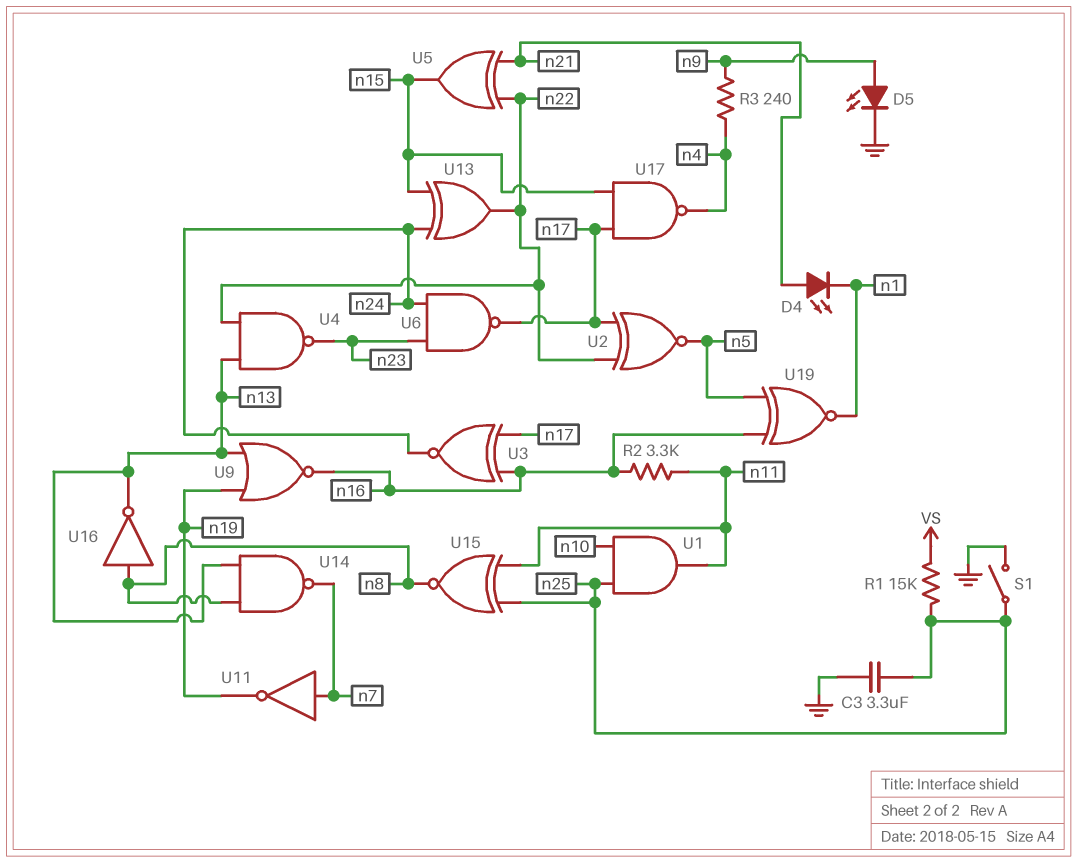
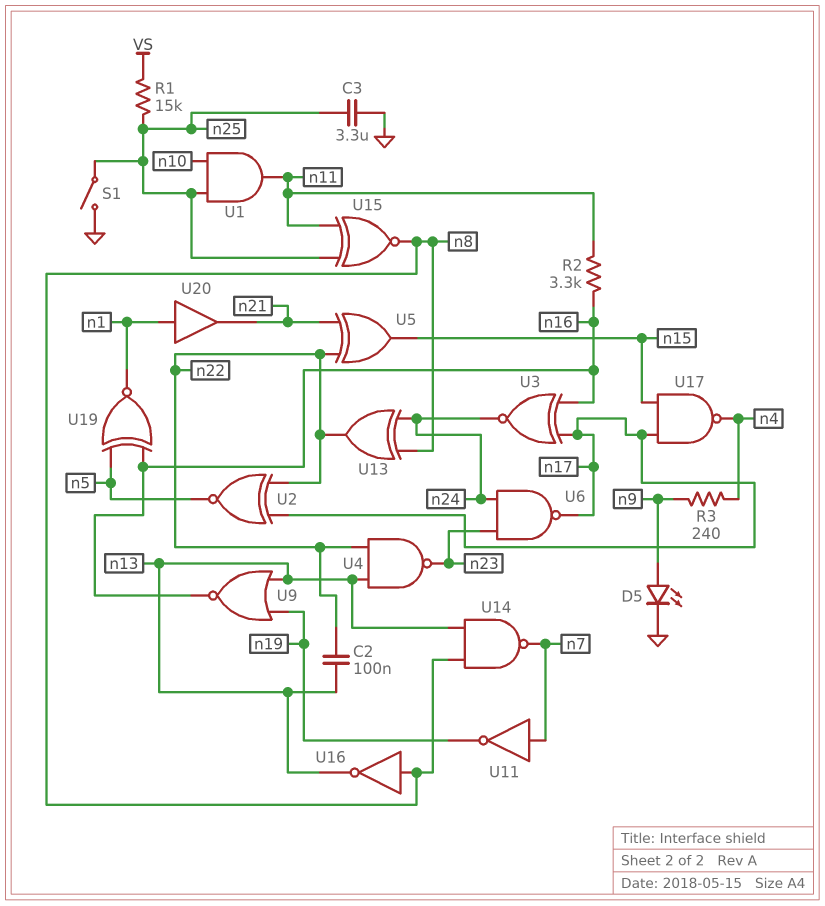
C2: none -> 100nF (n13, n22)
D4: LED (A n21, K n1) -> none
U13: XOR (in n15, in n24, out n22) -> XOR (in n8, in n24, out n22)
U20: none -> buffer (in n1, out n21)

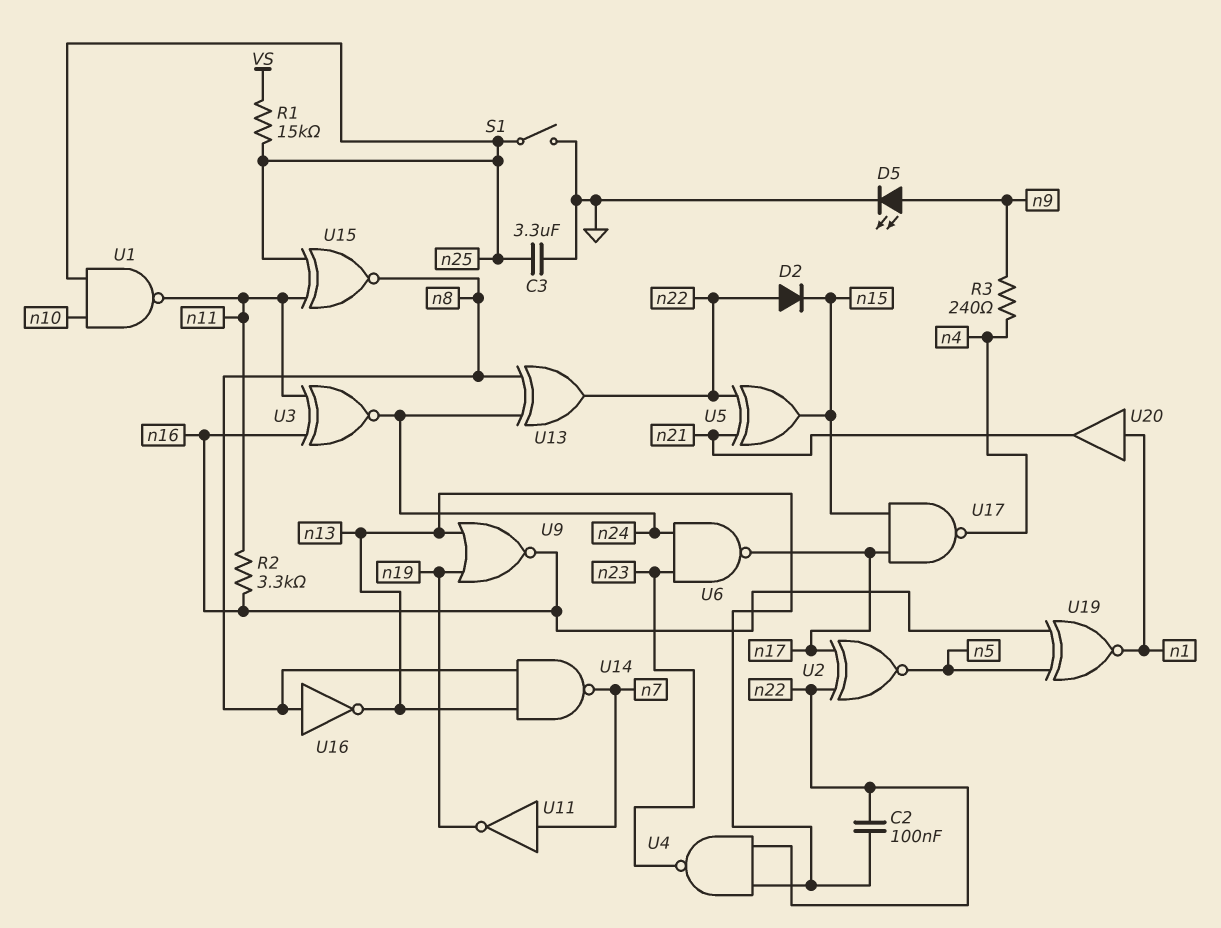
D2: none -> diode (A n22, K n15)
U1: AND (in n10, in n25, out n11) -> NAND (in n10, in n25, out n11)
U3: XNOR (in n16, in n17, out n24) -> XNOR (in n11, in n16, out n24)

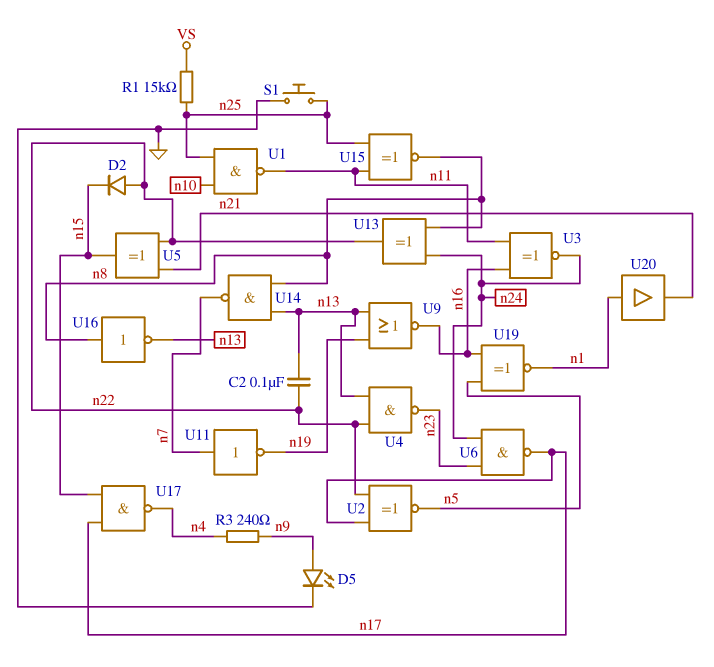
C3: 3.3uF (GND, n25) -> none
R2: 3.3k (n11, n16) -> none
S1: switch (GND, n25) -> button (GND, n25)

